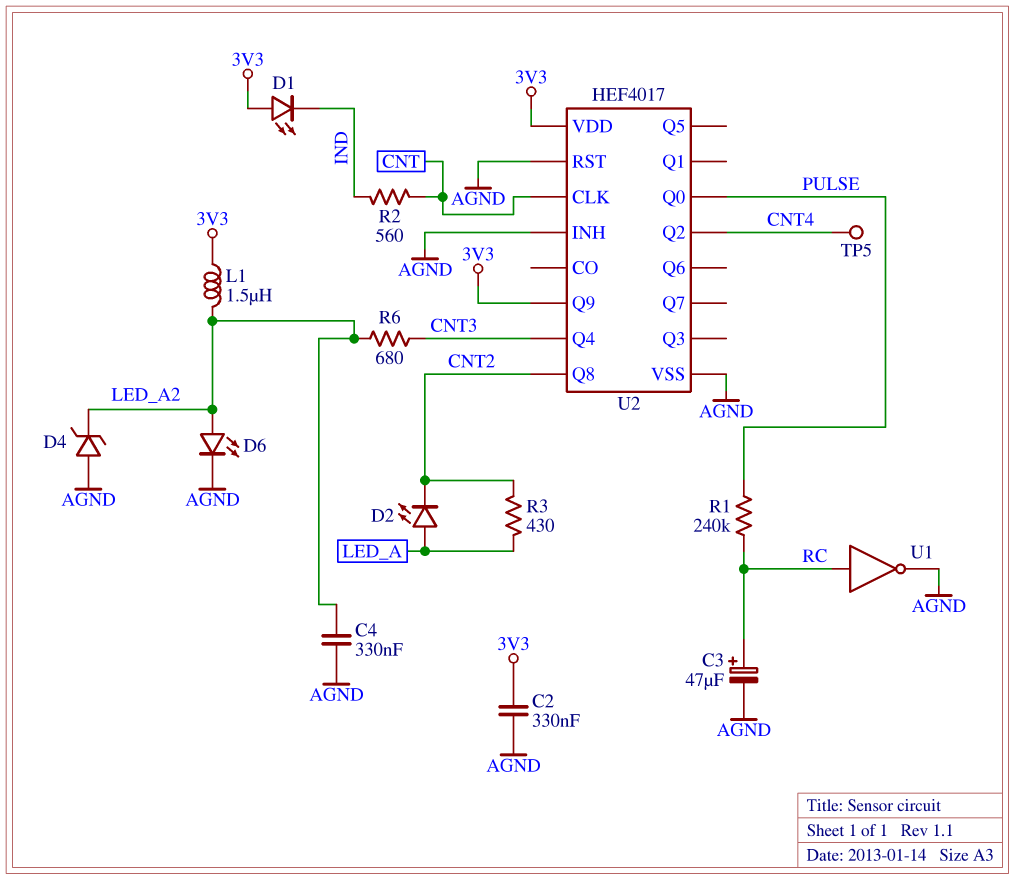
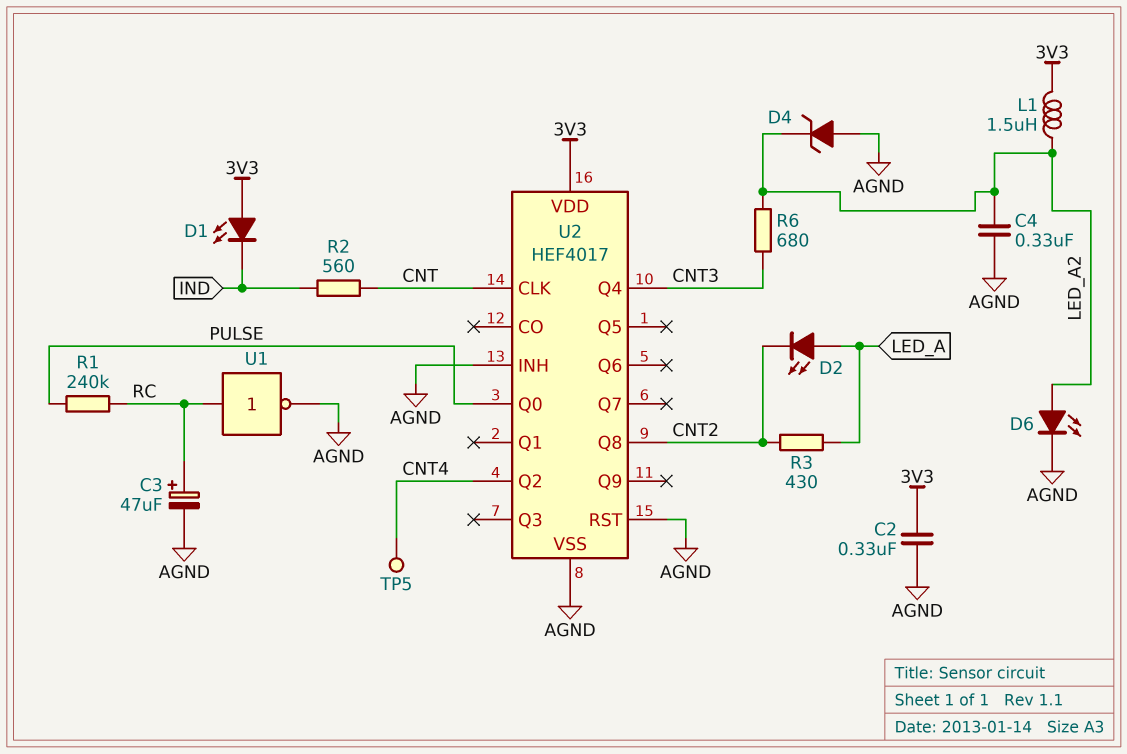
U2 pin Q9: 3V3 -> none

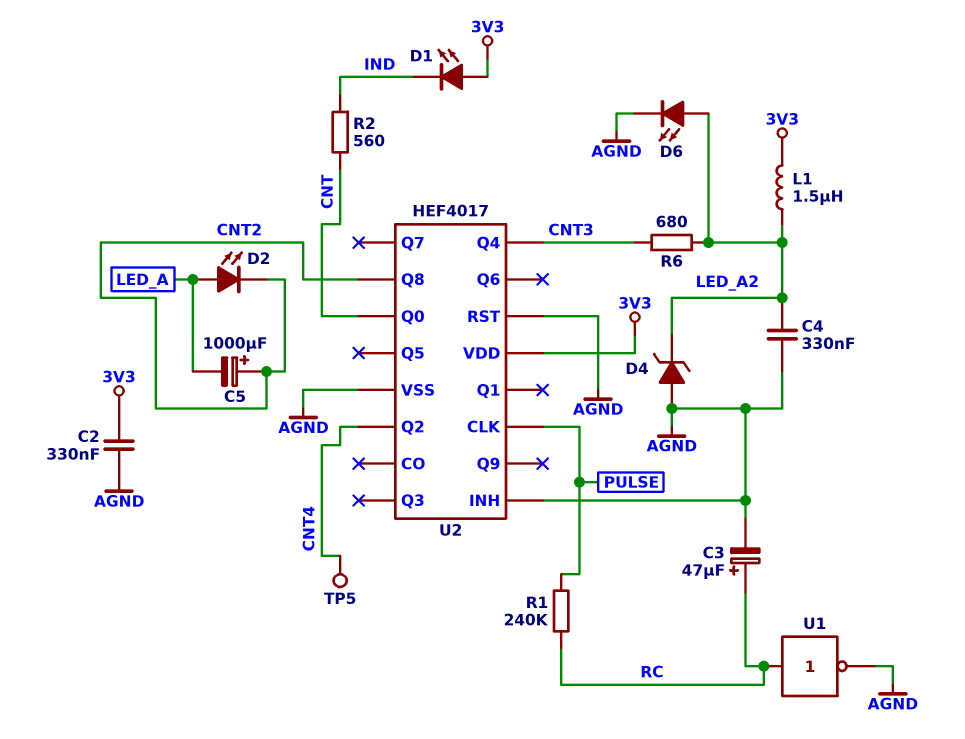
C5: none -> 1000uF (plus CNT2, minus LED_A)
R3: 430 (CNT2, LED_A) -> none
U2 pin CLK: CNT -> PULSE
U2 pin Q0: PULSE -> CNT

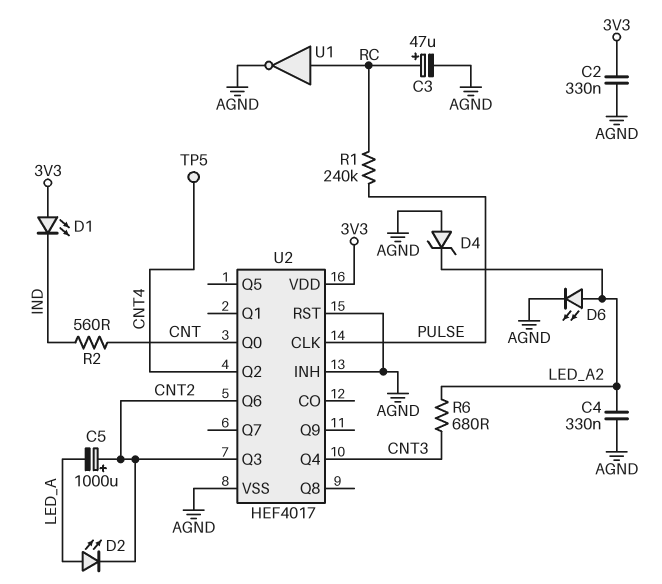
L1: 1.5uH (3V3, LED_A2) -> none
U2 pin Q3: none -> CNT2
U2 pin Q6: none -> CNT2
U2 pin Q8: CNT2 -> none

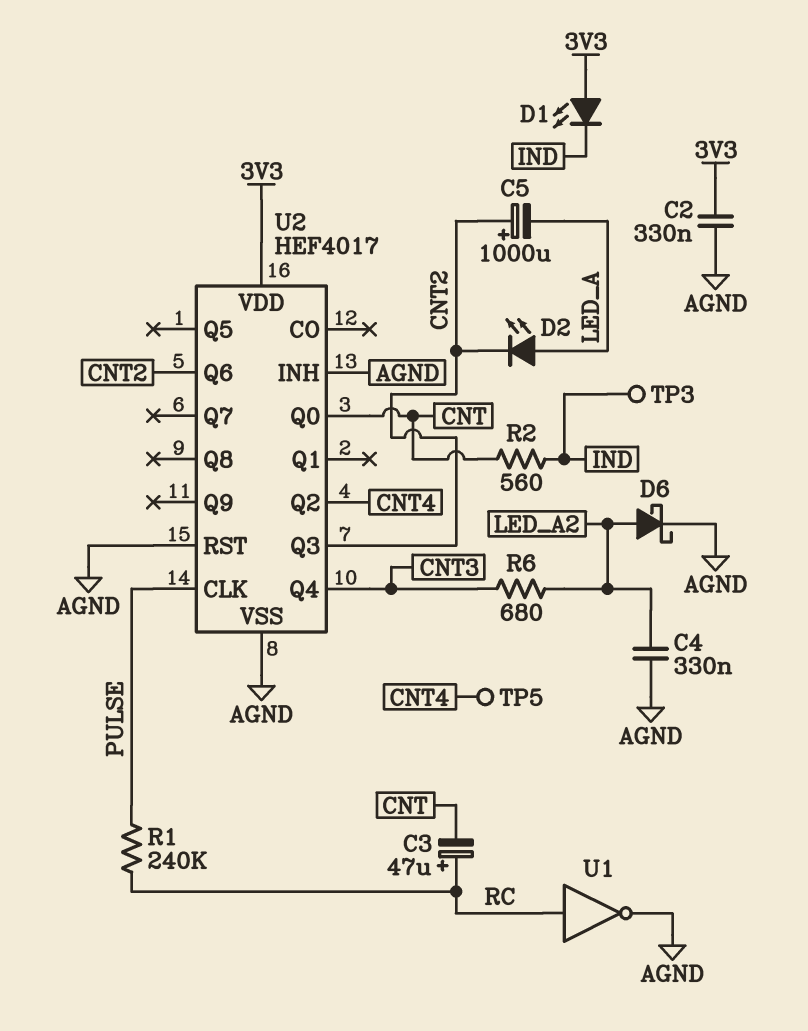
C3: 47uF (plus RC, minus AGND) -> 47uF (plus RC, minus CNT)
D4: zener (A AGND, K LED_A2) -> none
D6: LED (A LED_A2, K AGND) -> schottky (A LED_A2, K AGND)
TP3: none -> test point (IND)

